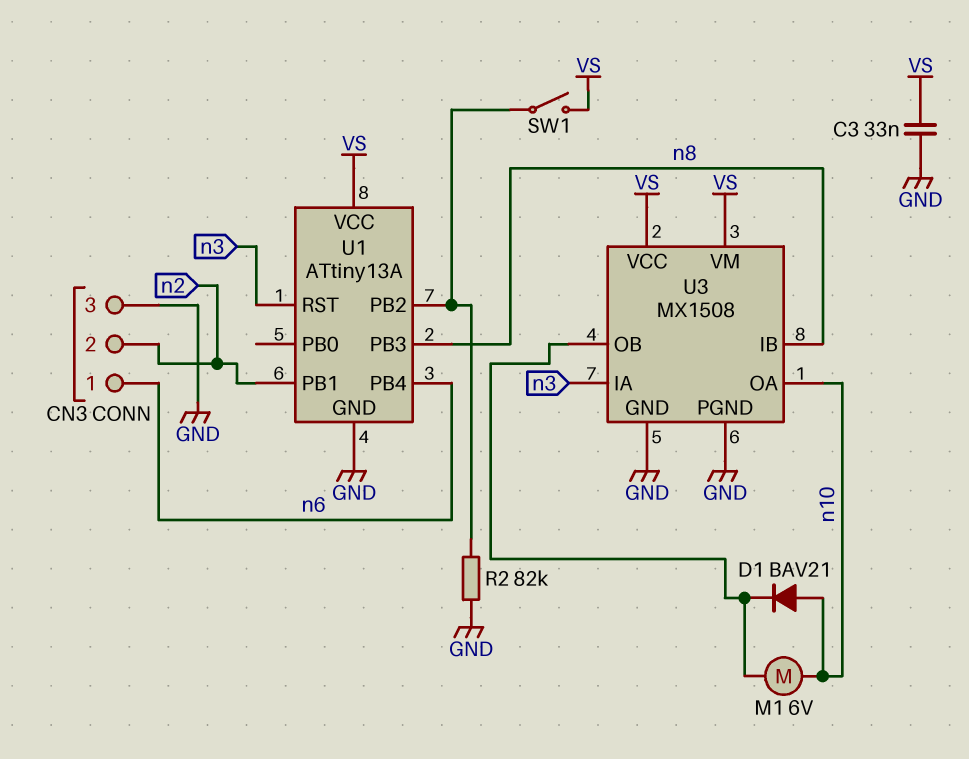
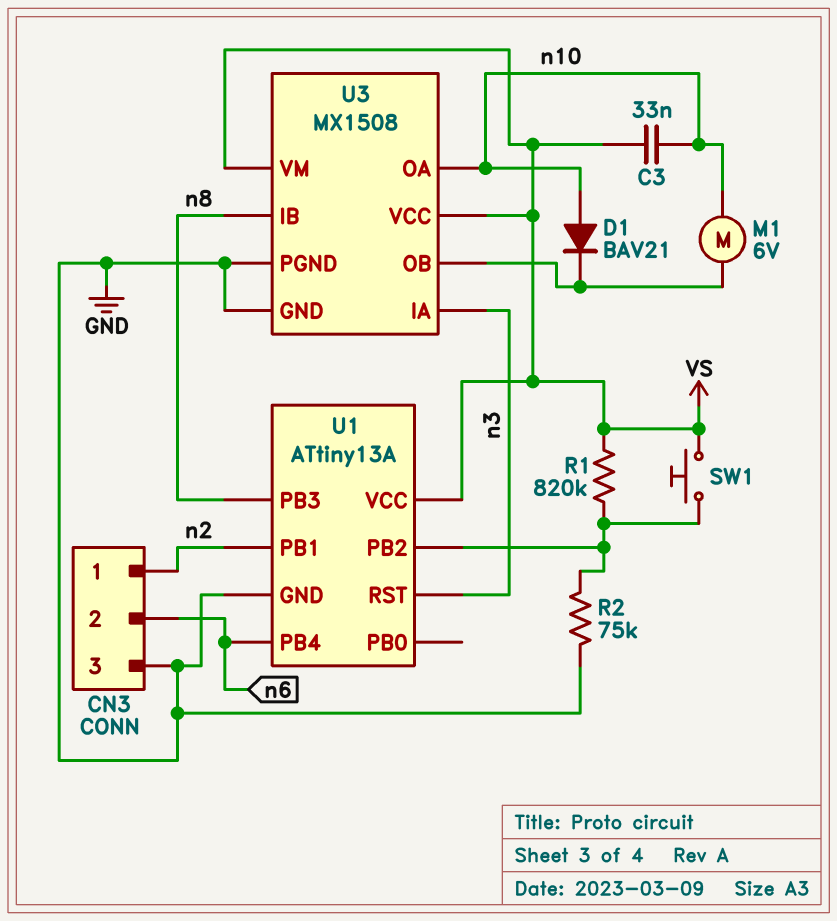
C3: 33nF (GND, VS) -> 33nF (VS, n10)
CN3 pin 1: n6 -> n2
CN3 pin 2: n2 -> n6
R1: none -> 820k (U1/PB2, VS)
R2: 82k (GND, U1/PB2) -> 75k (GND, U1/PB2)
SW1: switch (U1/PB2, VS) -> button (U1/PB2, VS)

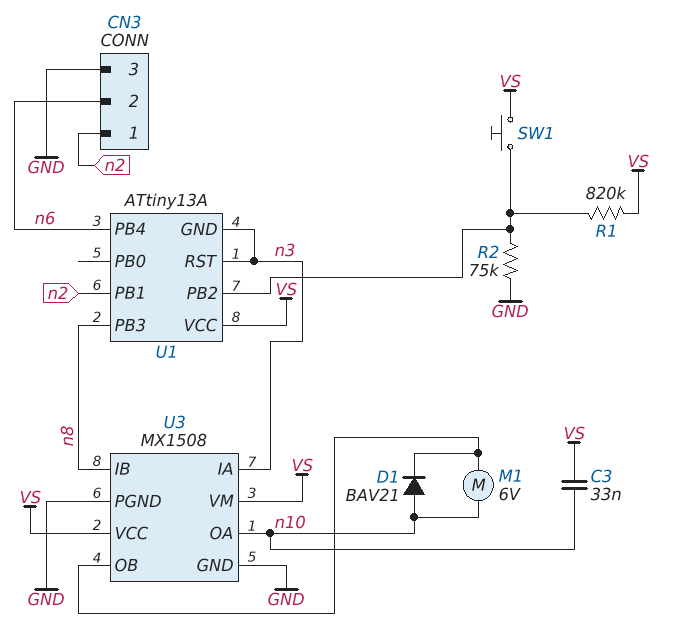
U1 pin GND: GND -> n3

